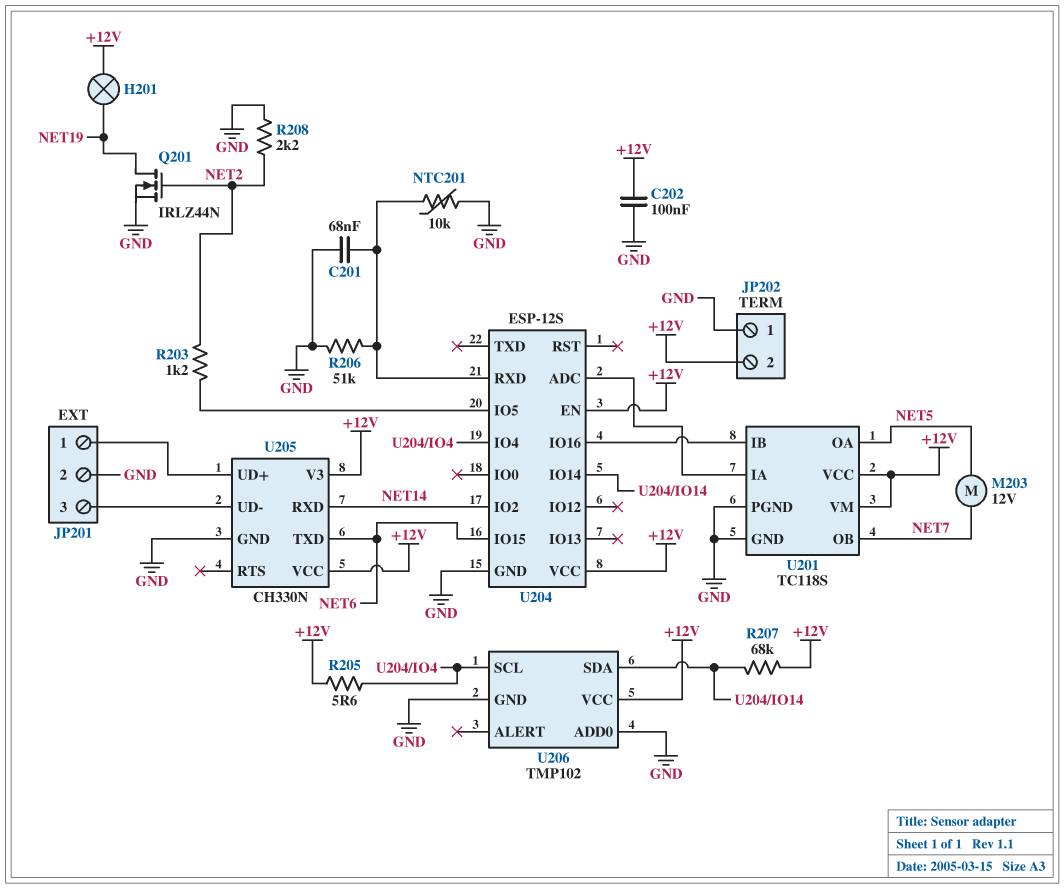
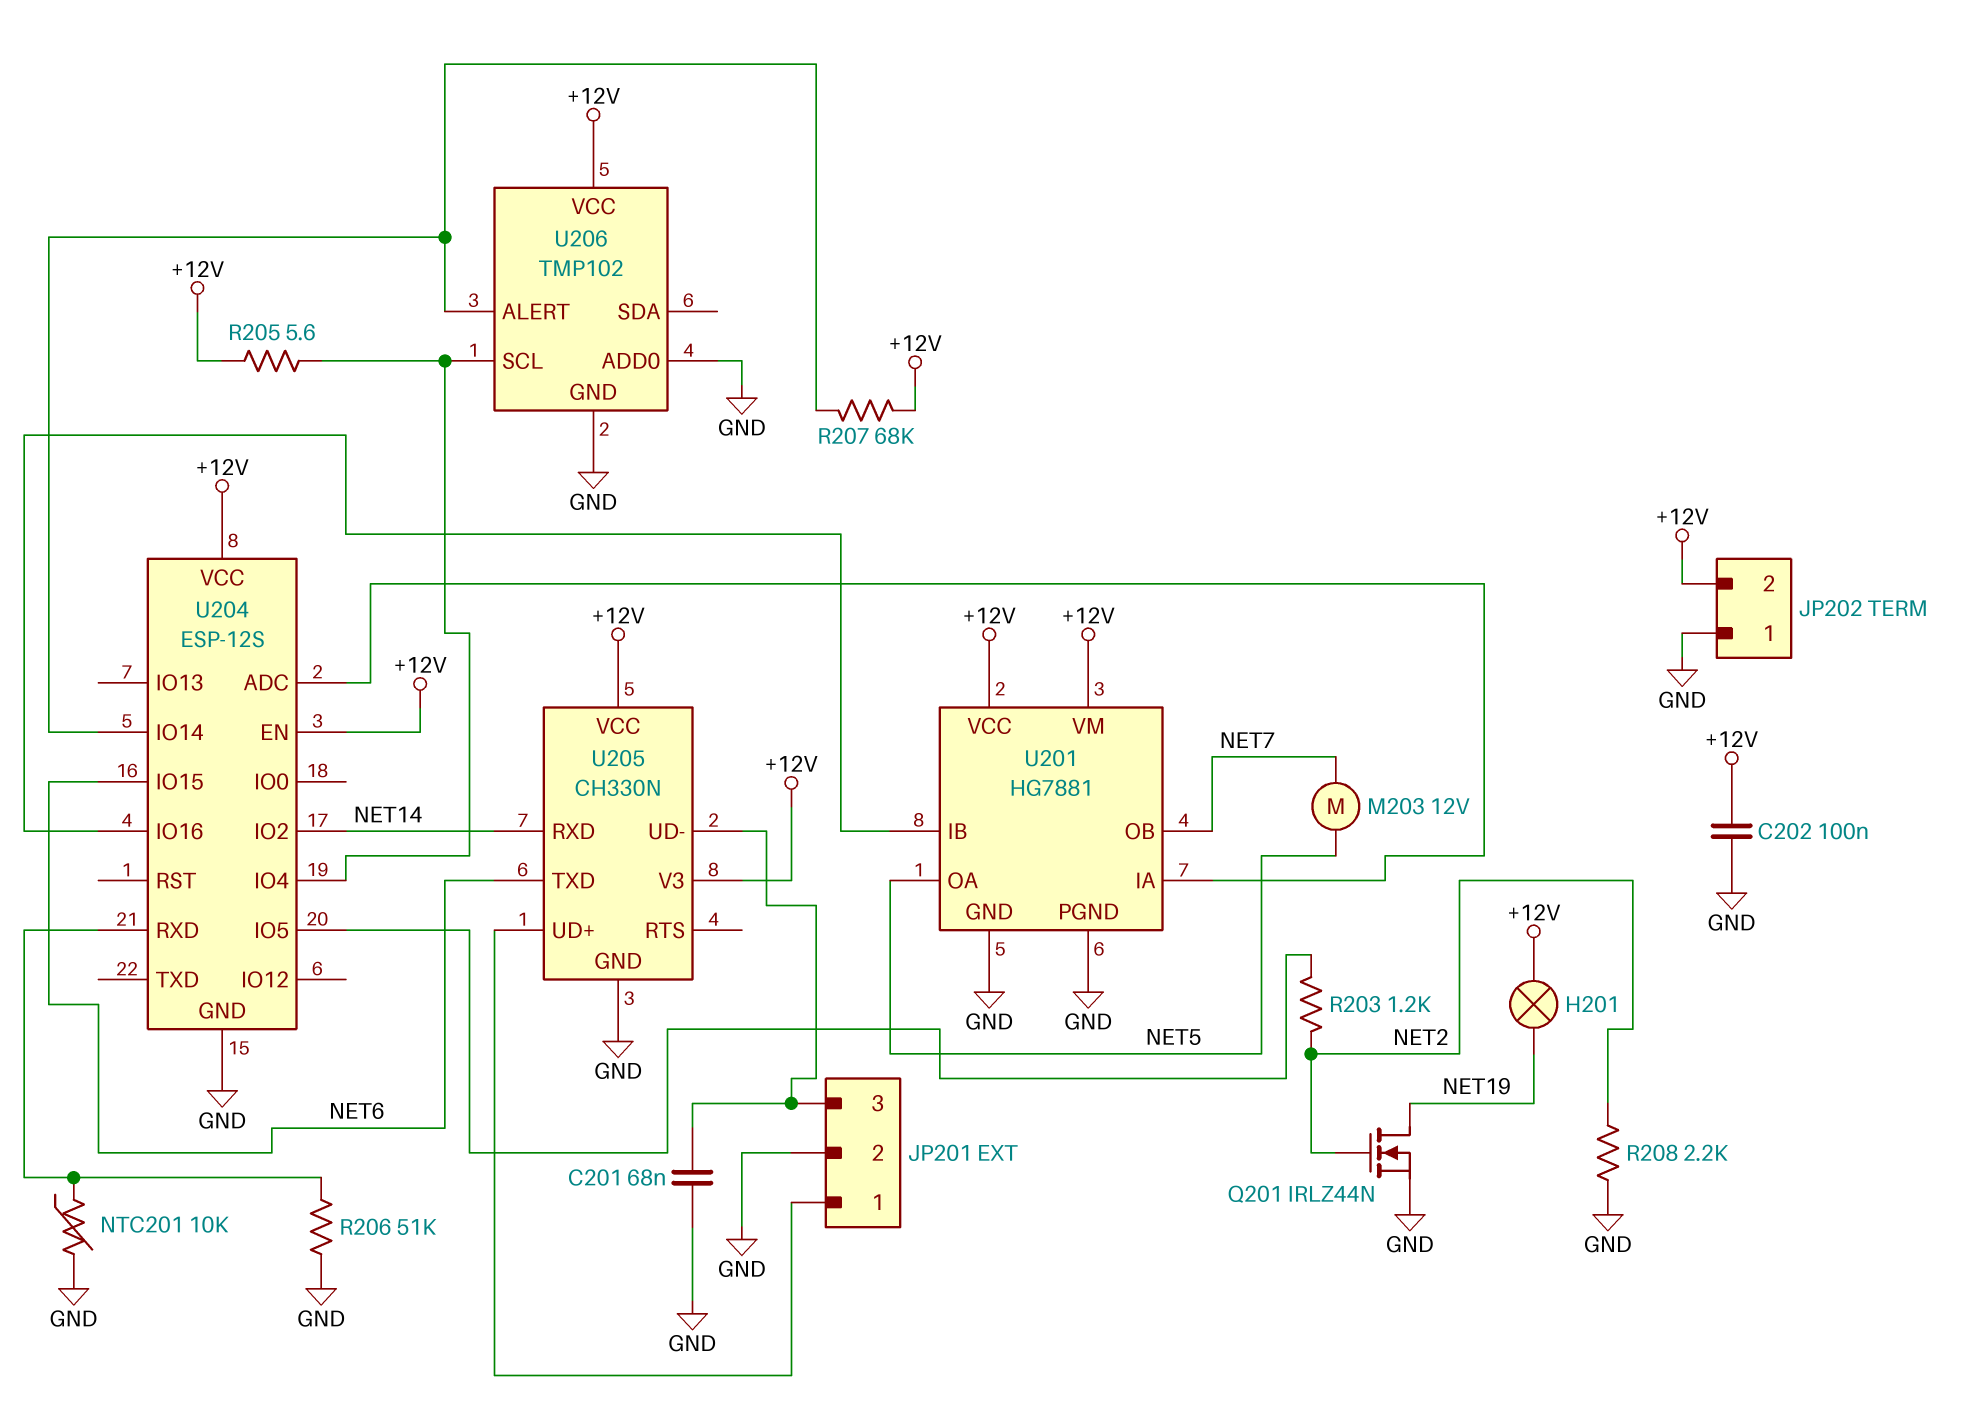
C201: 68nF (GND, U204/RXD) -> 68nF (GND, JP201/3)
U201: TC118S -> HG7881
U206 pin ALERT: none -> U204/IO14
U206 pin SDA: U204/IO14 -> none

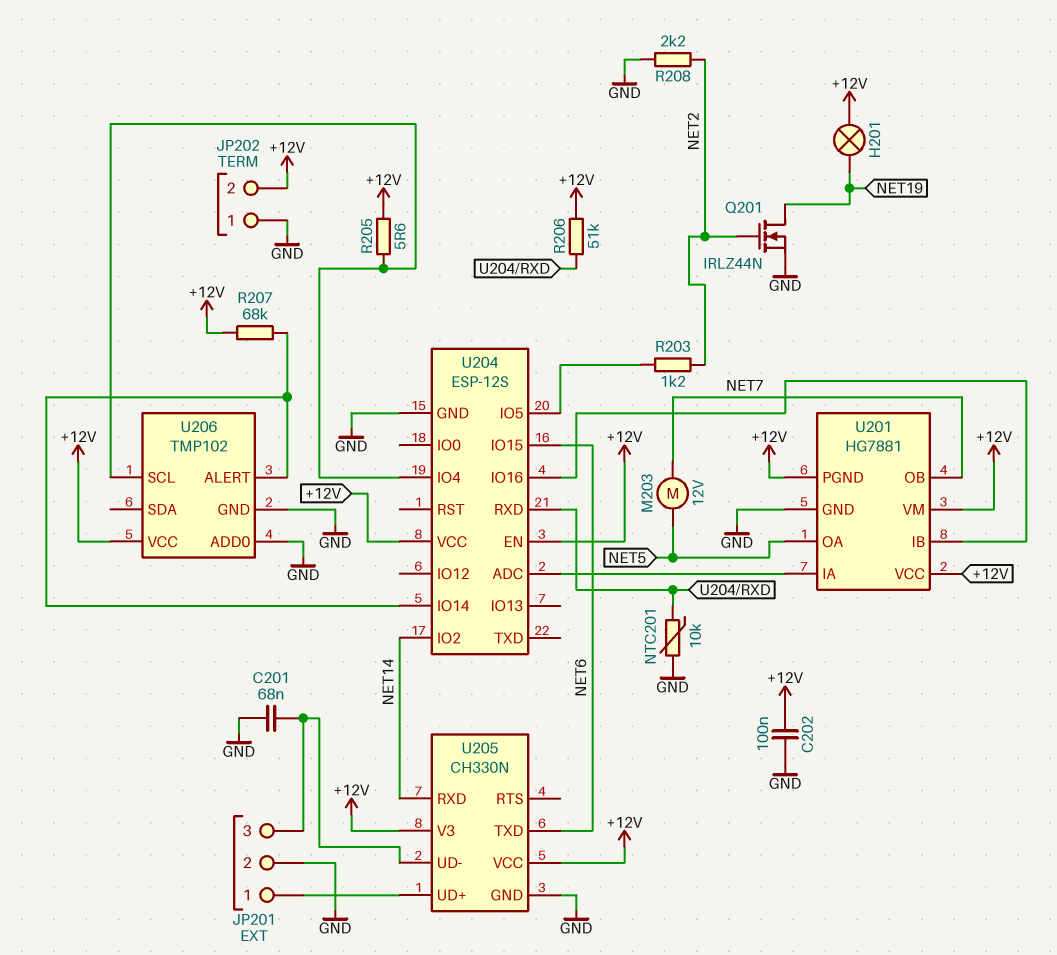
R206: 51k (GND, U204/RXD) -> 51k (+12V, U204/RXD)
U201 pin PGND: GND -> +12V

